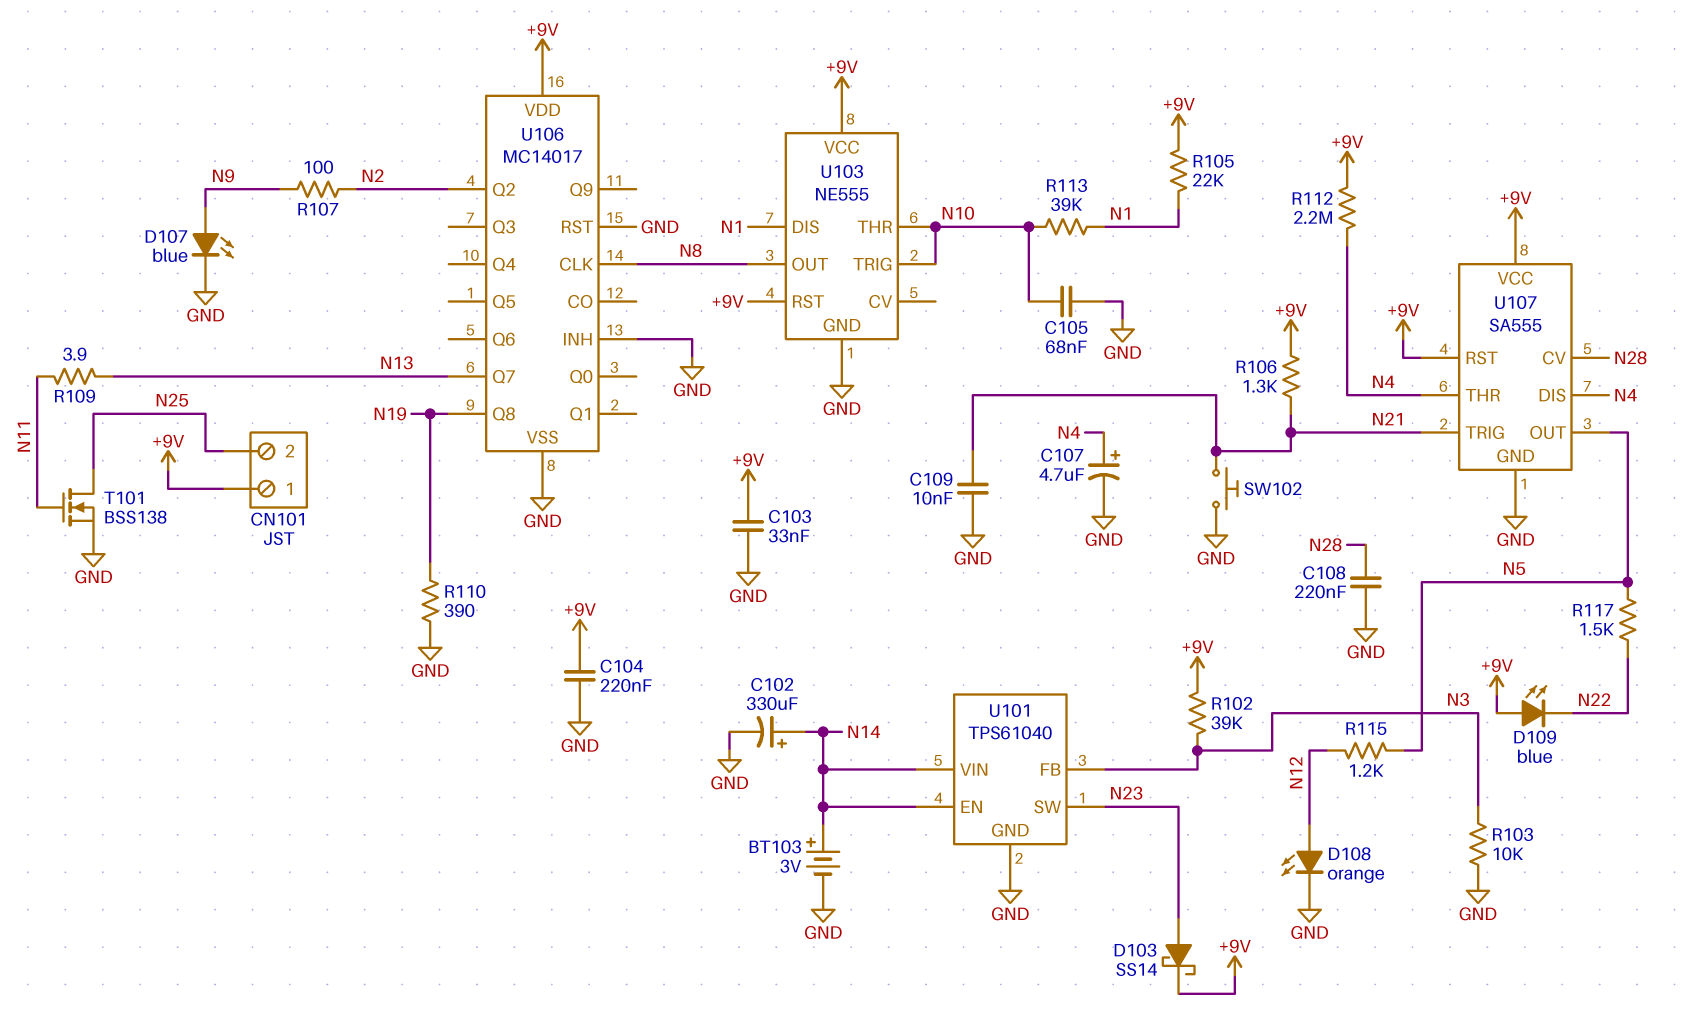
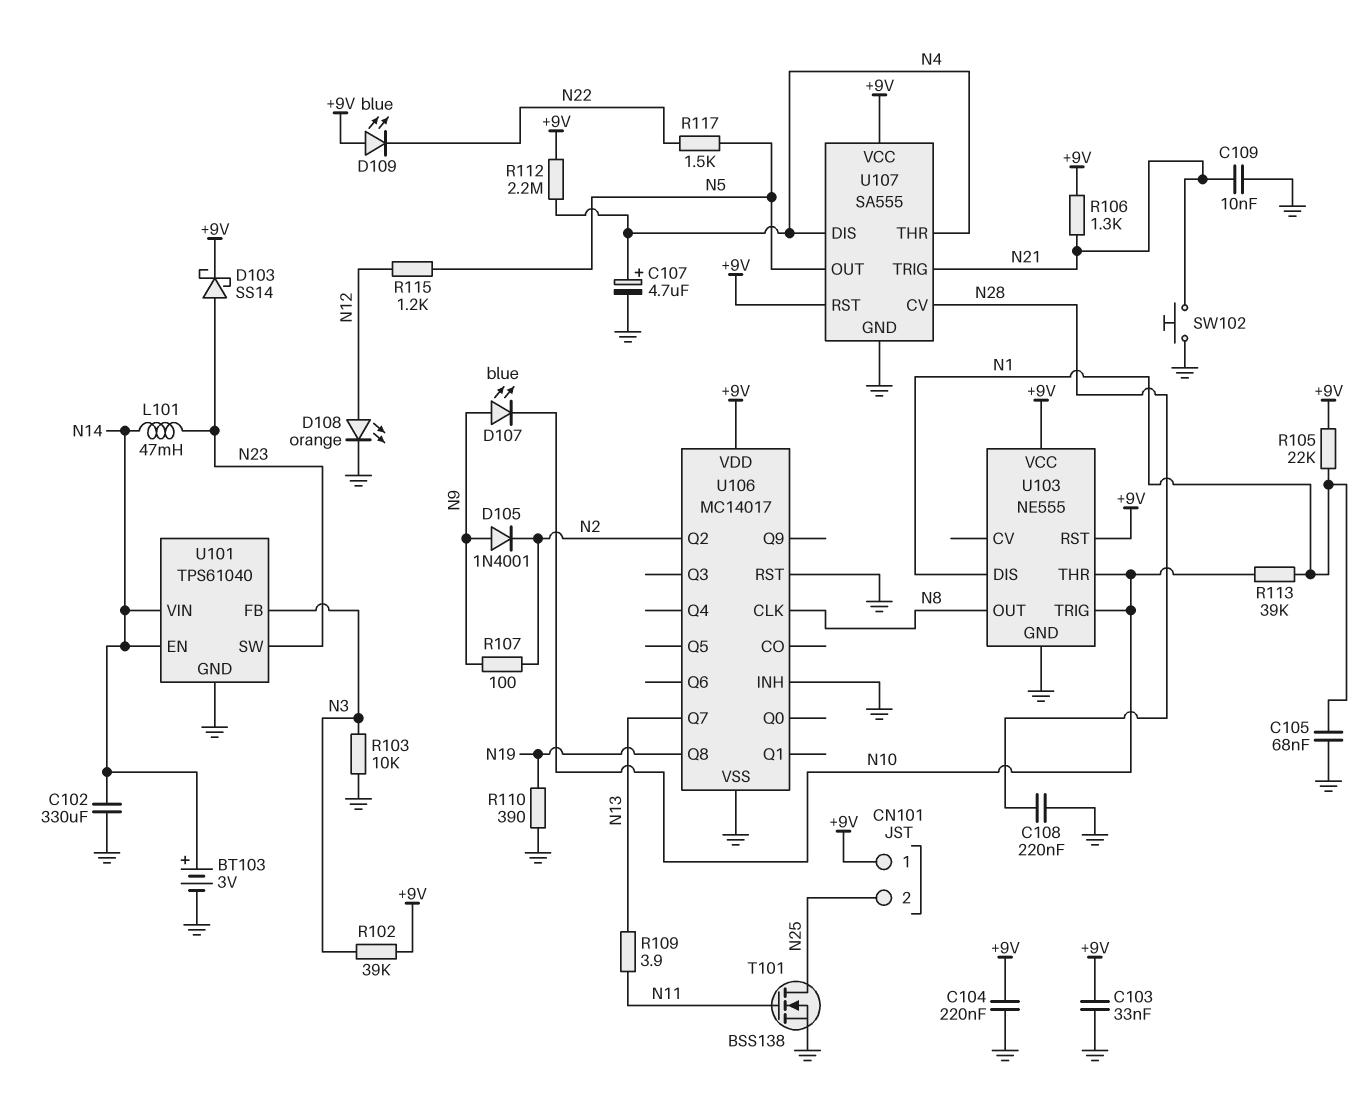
C102: 330uF (plus N14, minus GND) -> 330uF (GND, N14)
C105: 68nF (GND, N10) -> 68nF (GND, N1)
D105: none -> diode 1N4001 (A N9, K N2)
D107: LED blue (A N9, K GND) -> LED blue (A N9, K N10)
L101: none -> 47mH (N14, N23)

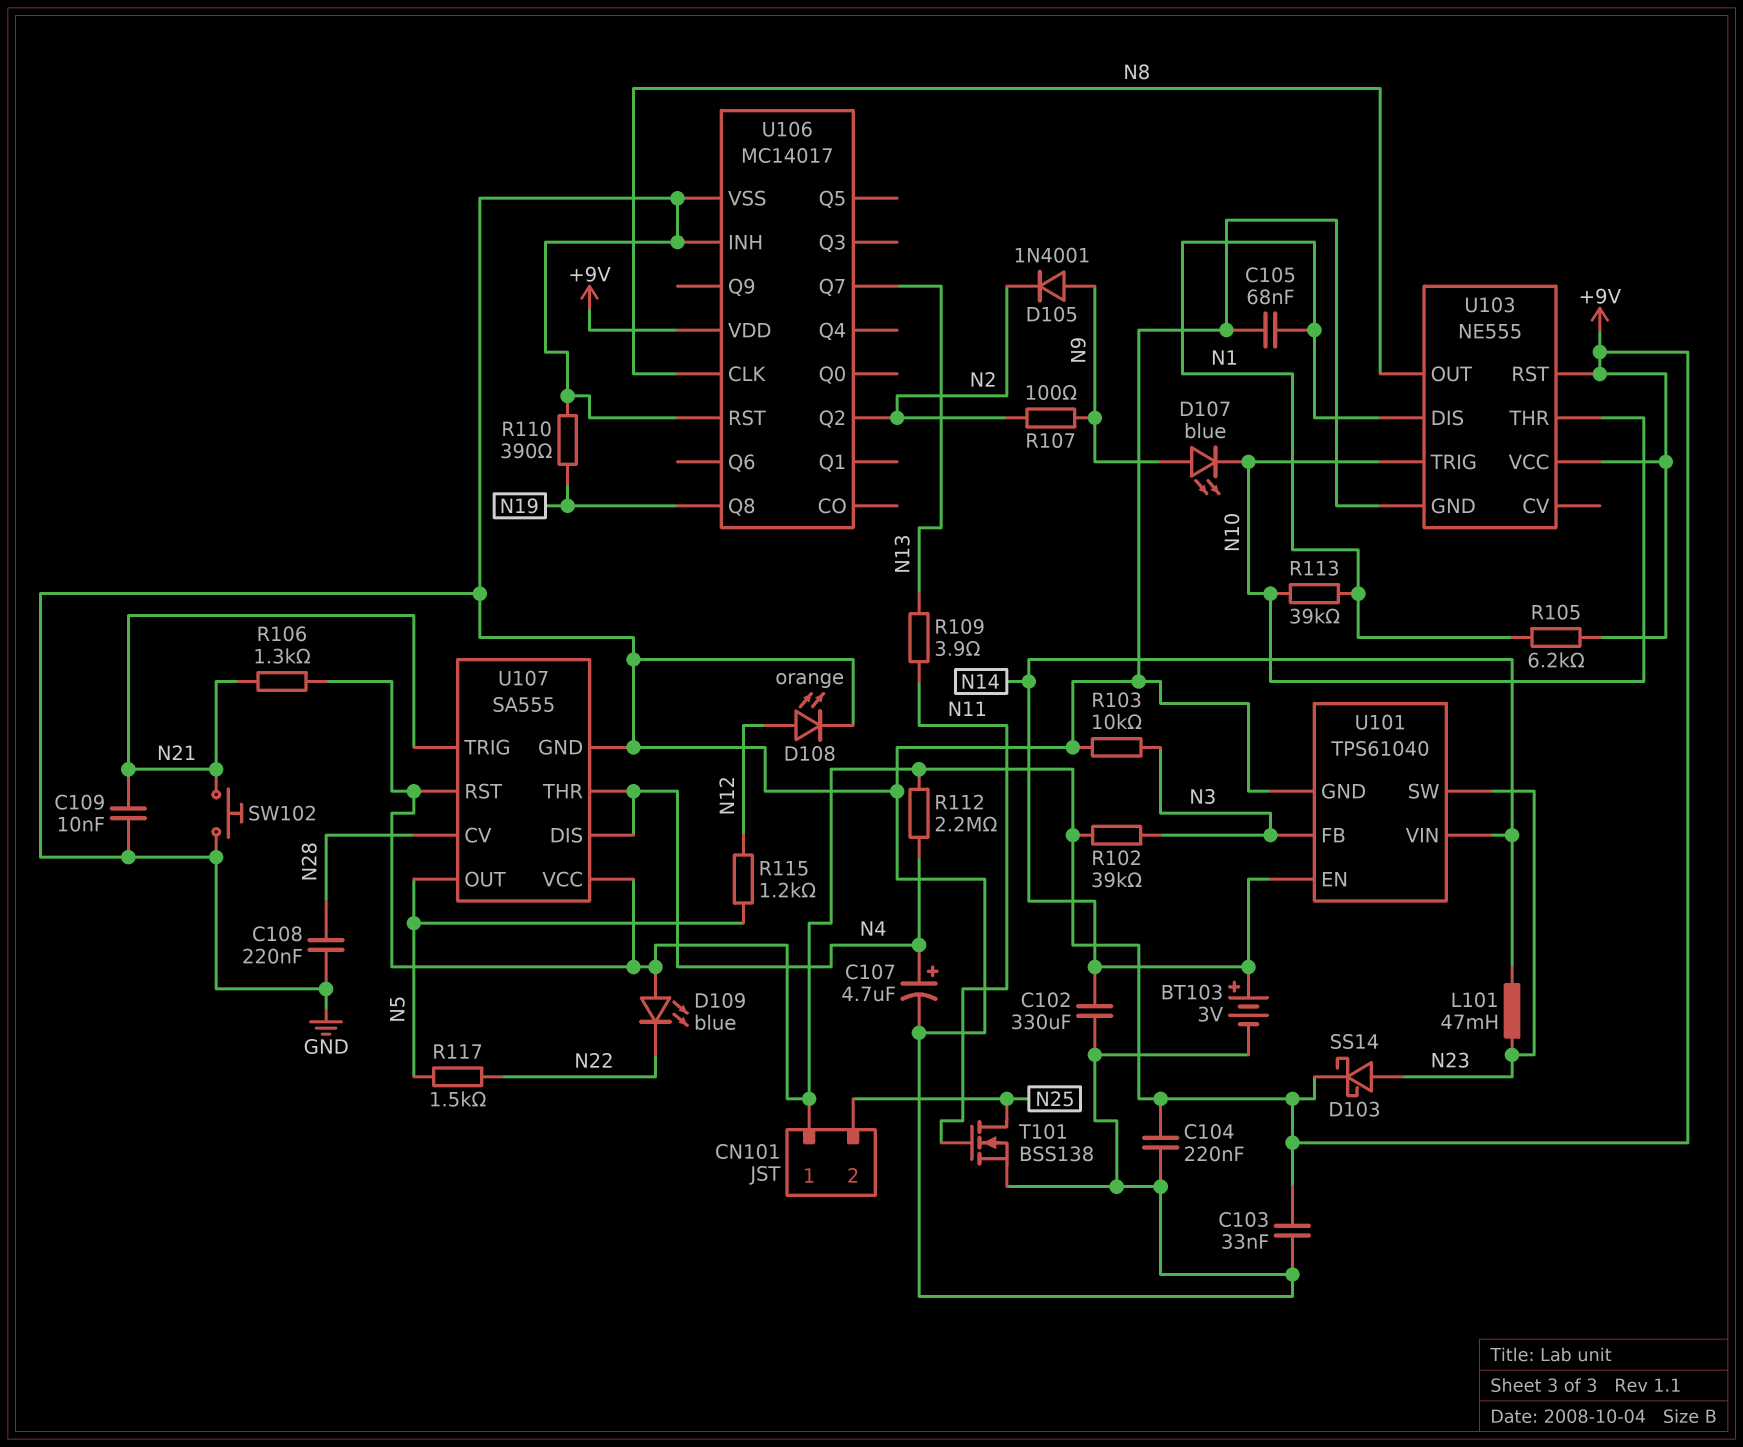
R105: 22k (+9V, N1) -> 6.2k (+9V, N1)

